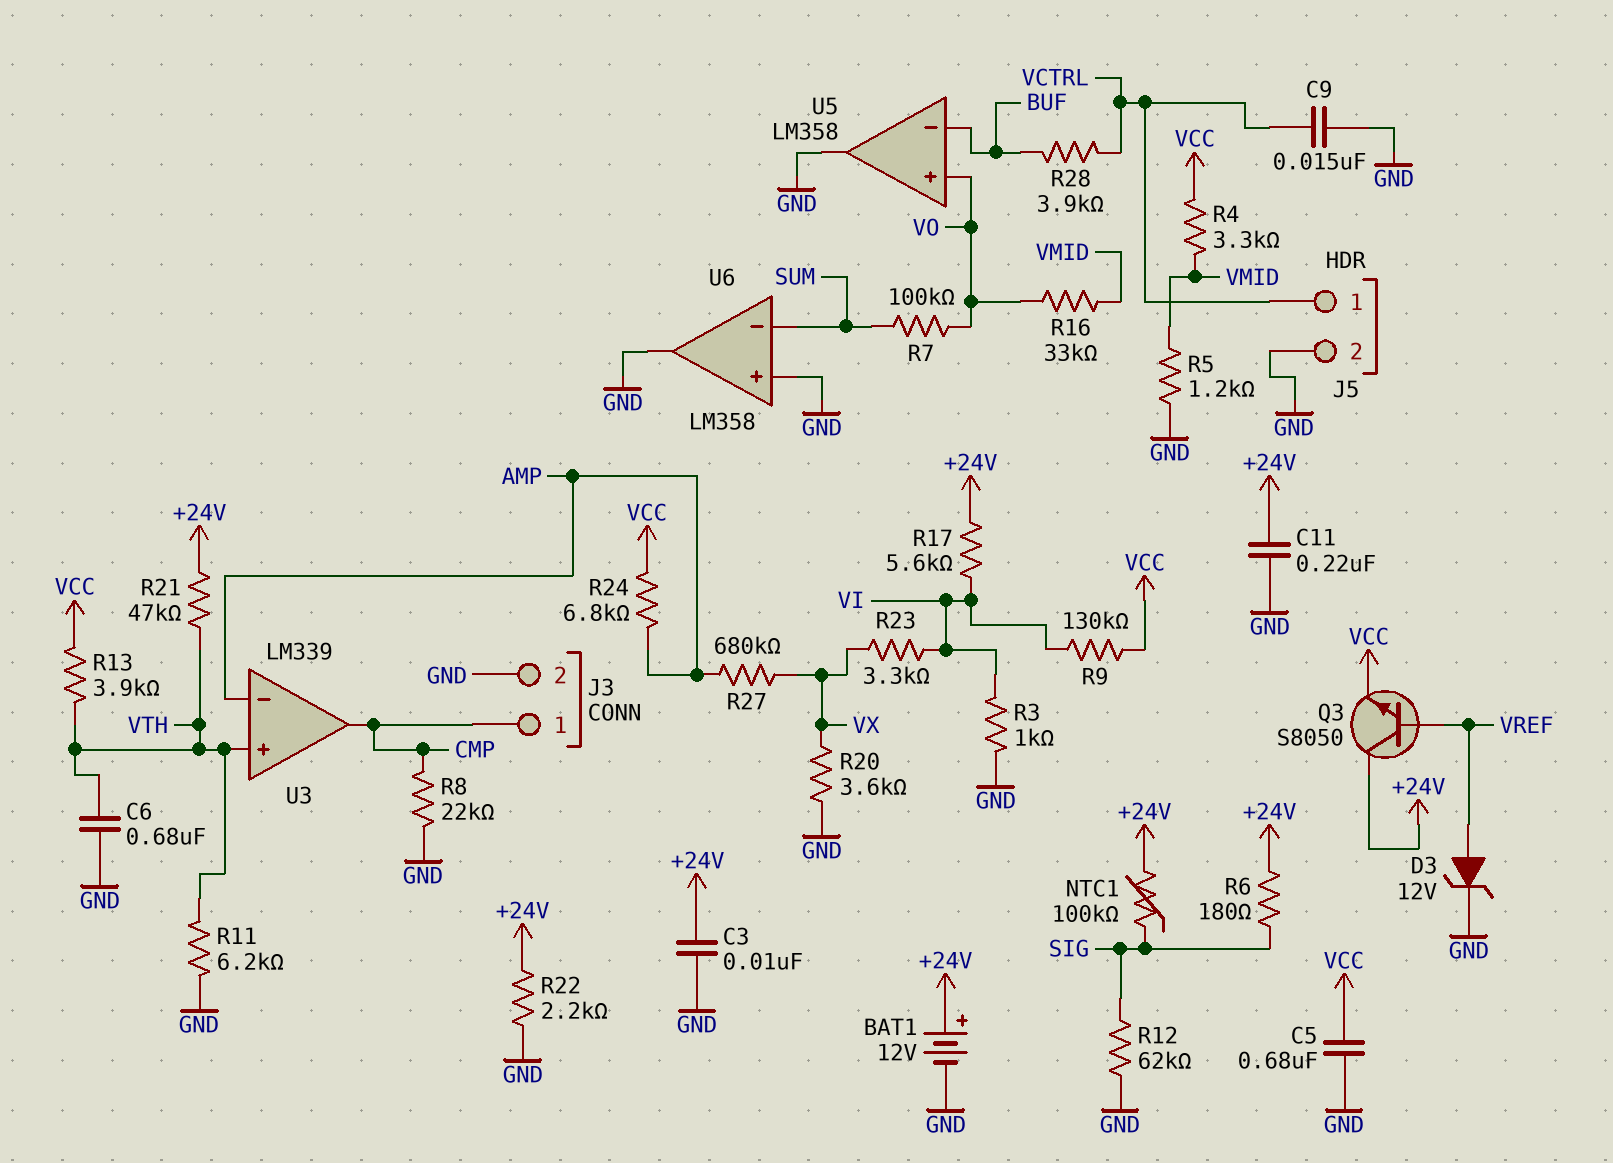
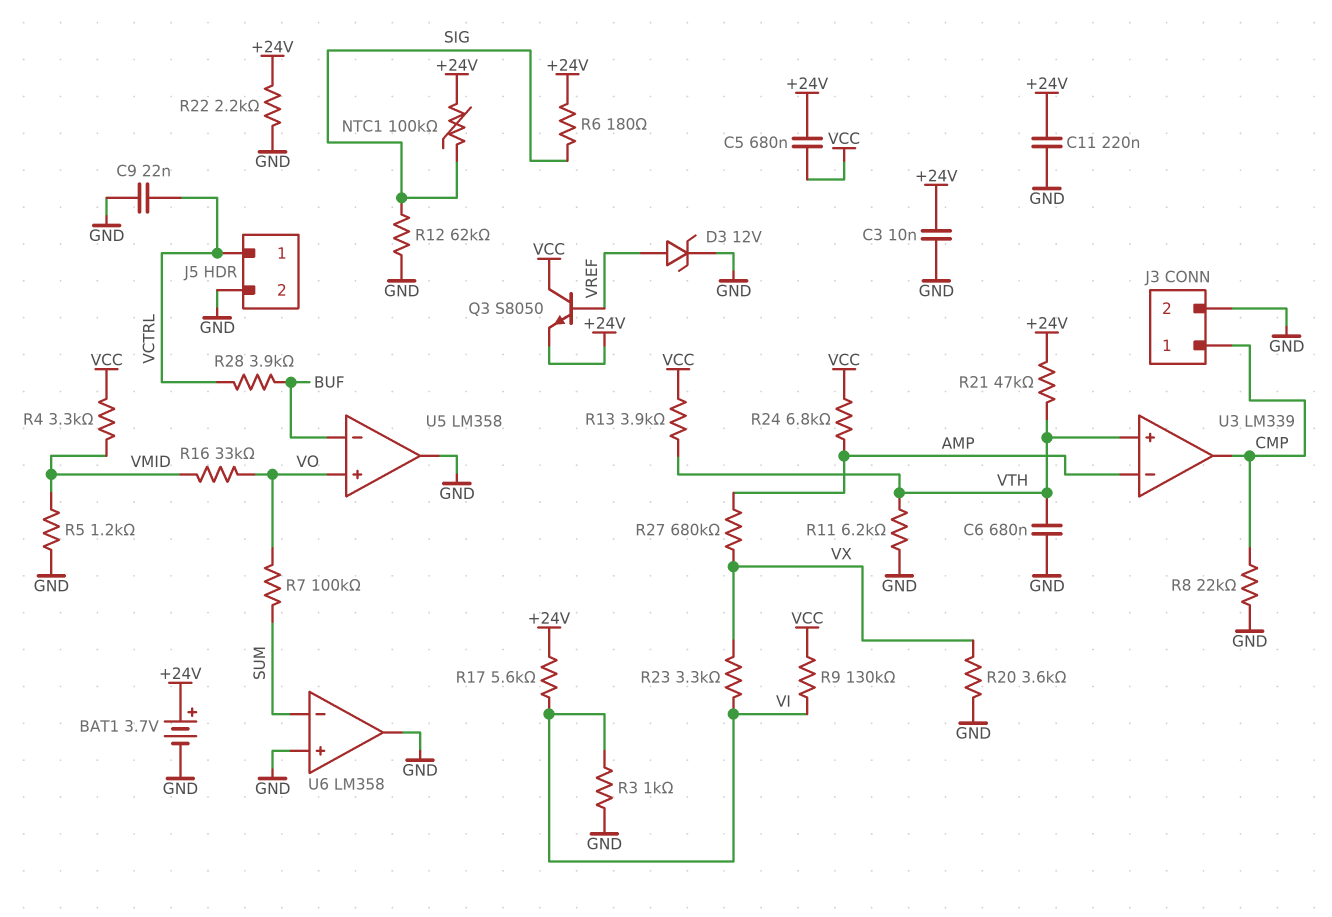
BAT1: 12V (plus +24V, minus GND) -> 3.7V (plus +24V, minus GND)
C5: 680nF (GND, VCC) -> 680nF (+24V, VCC)
C9: 15nF (GND, VCTRL) -> 22nF (GND, VCTRL)
Q3: NPN S8050 (B VREF, C +24V, E VCC) -> NPN S8050 (B VREF, C VCC, E +24V)

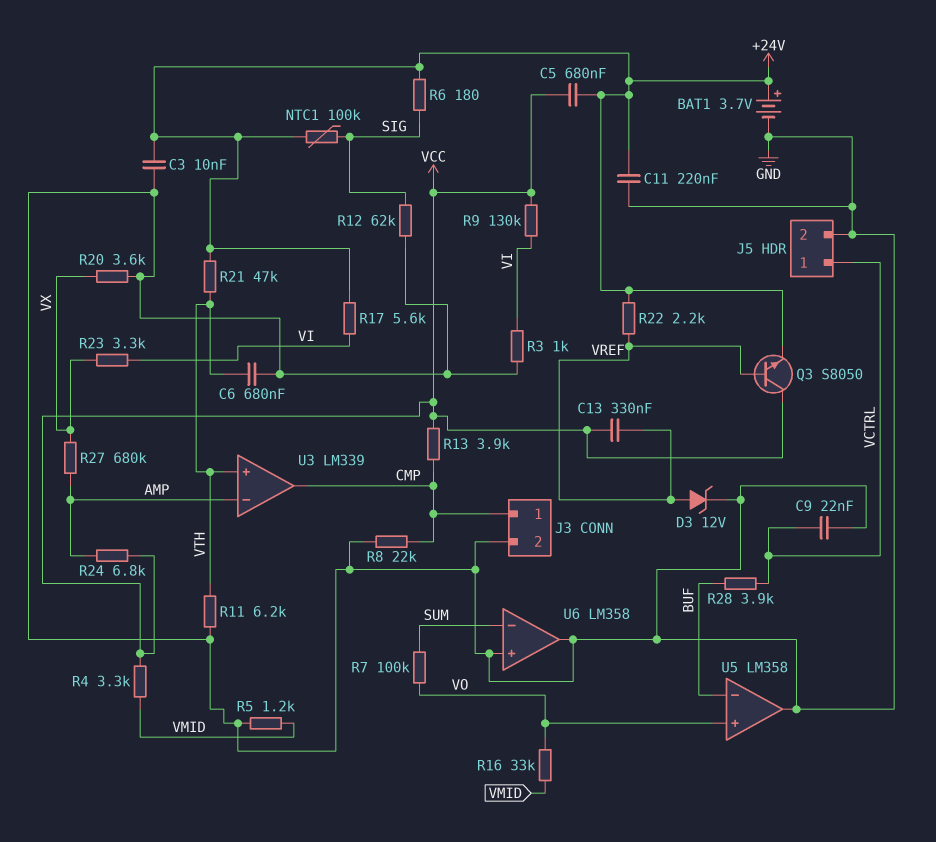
C13: none -> 330nF (VCC, VREF)
R13: 3.9k (VCC, VTH) -> 3.9k (CMP, VCC)
R22: 2.2k (+24V, GND) -> 2.2k (+24V, VREF)

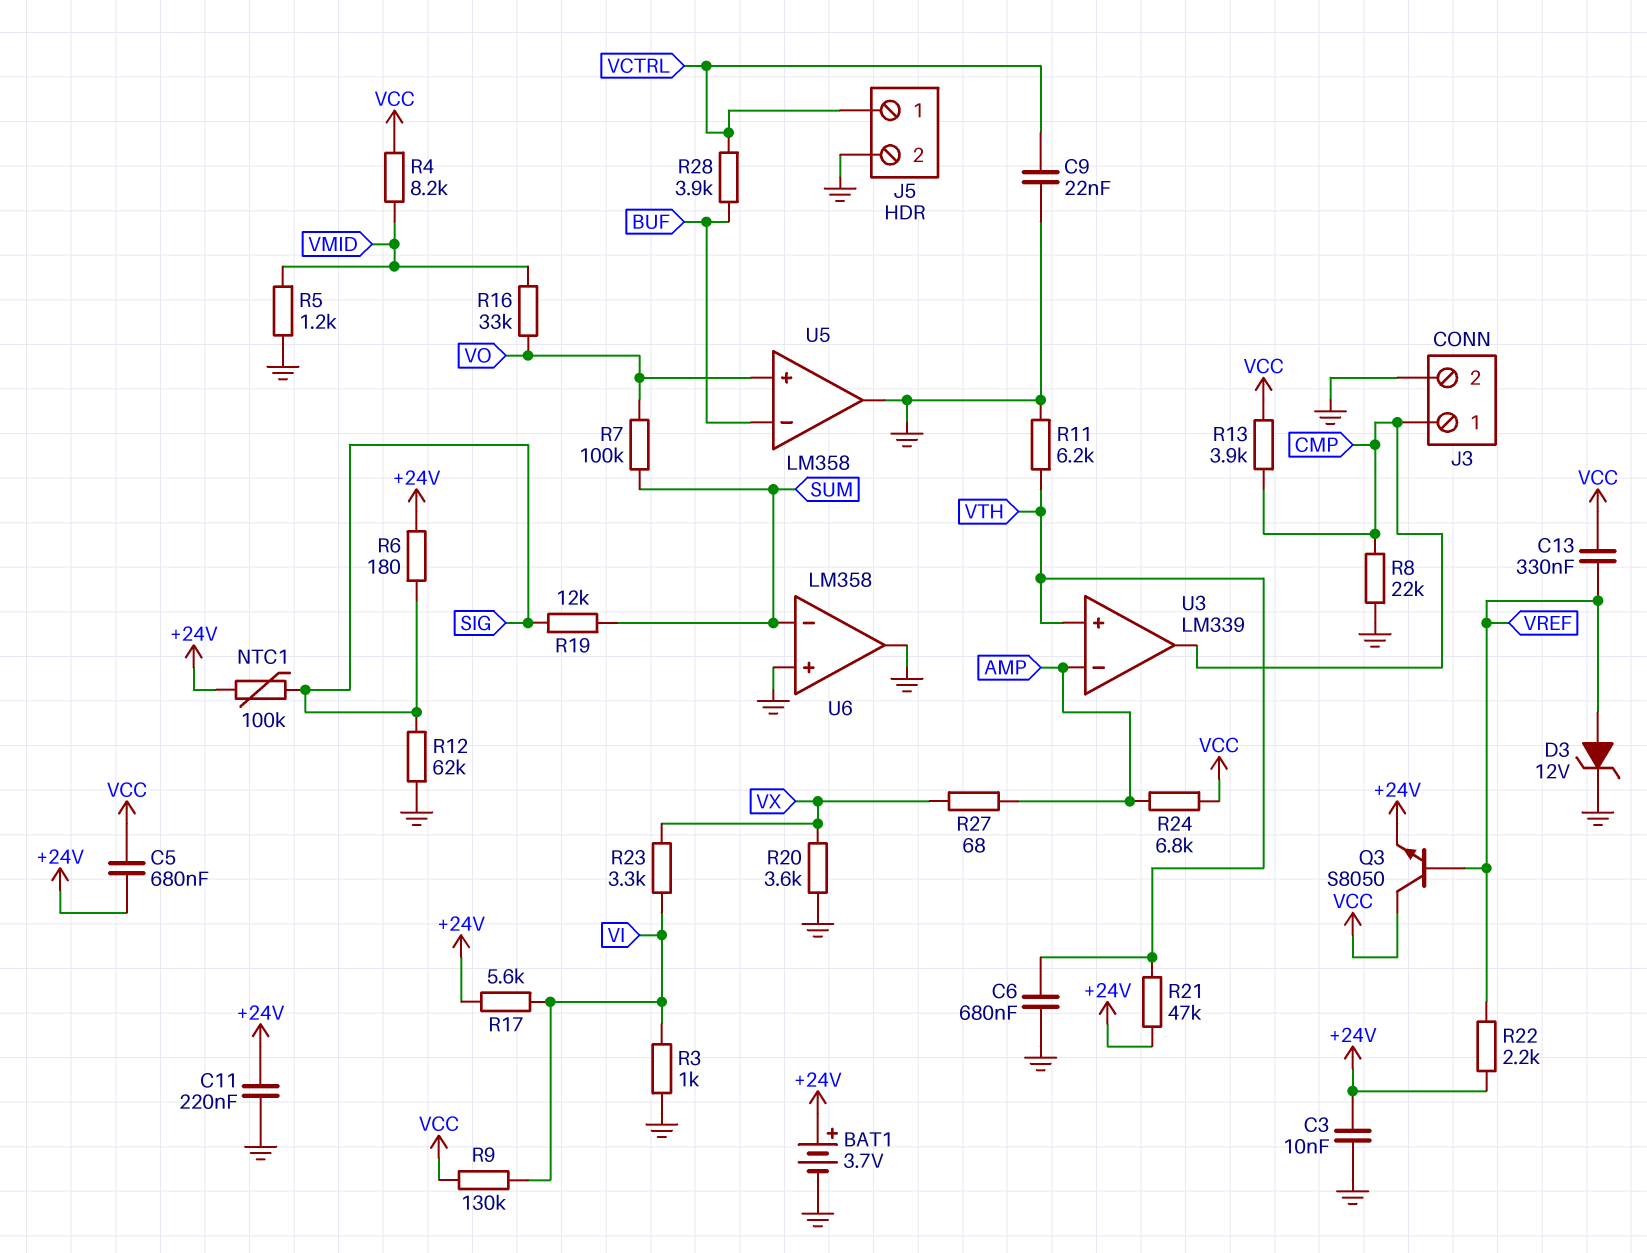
R4: 3.3k (VCC, VMID) -> 8.2k (VCC, VMID)
R19: none -> 12k (SIG, SUM)
R27: 680k (AMP, VX) -> 68 (AMP, VX)

